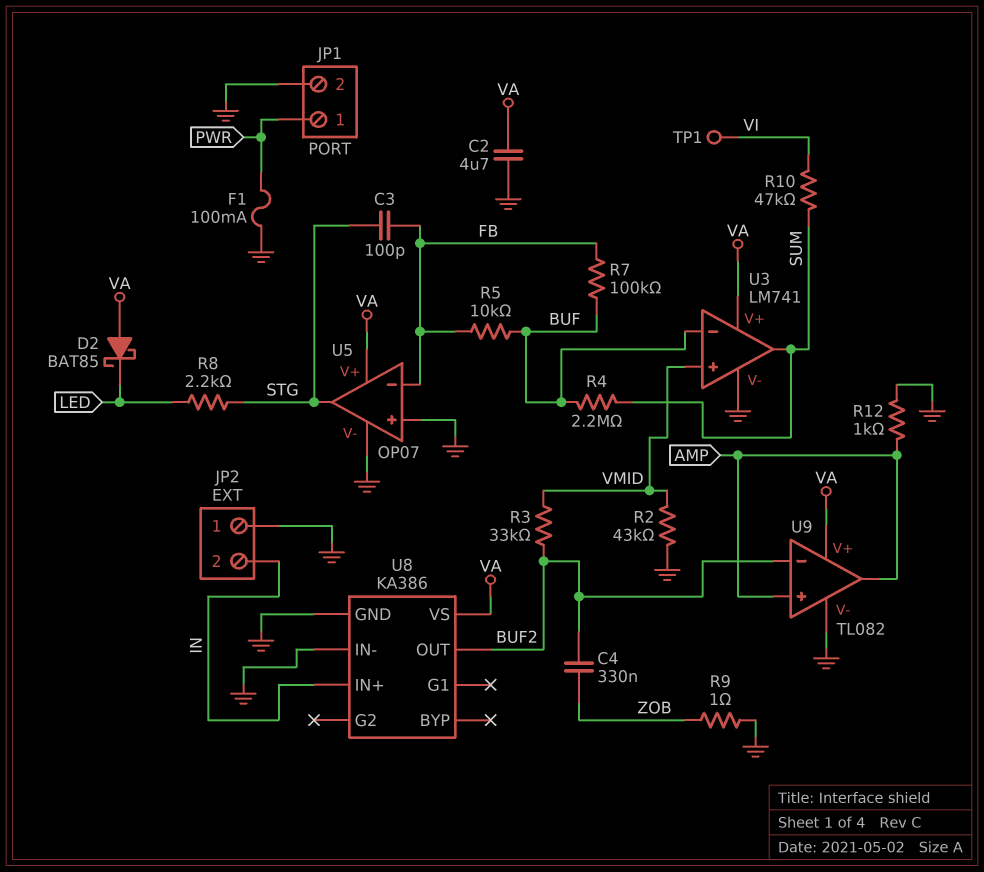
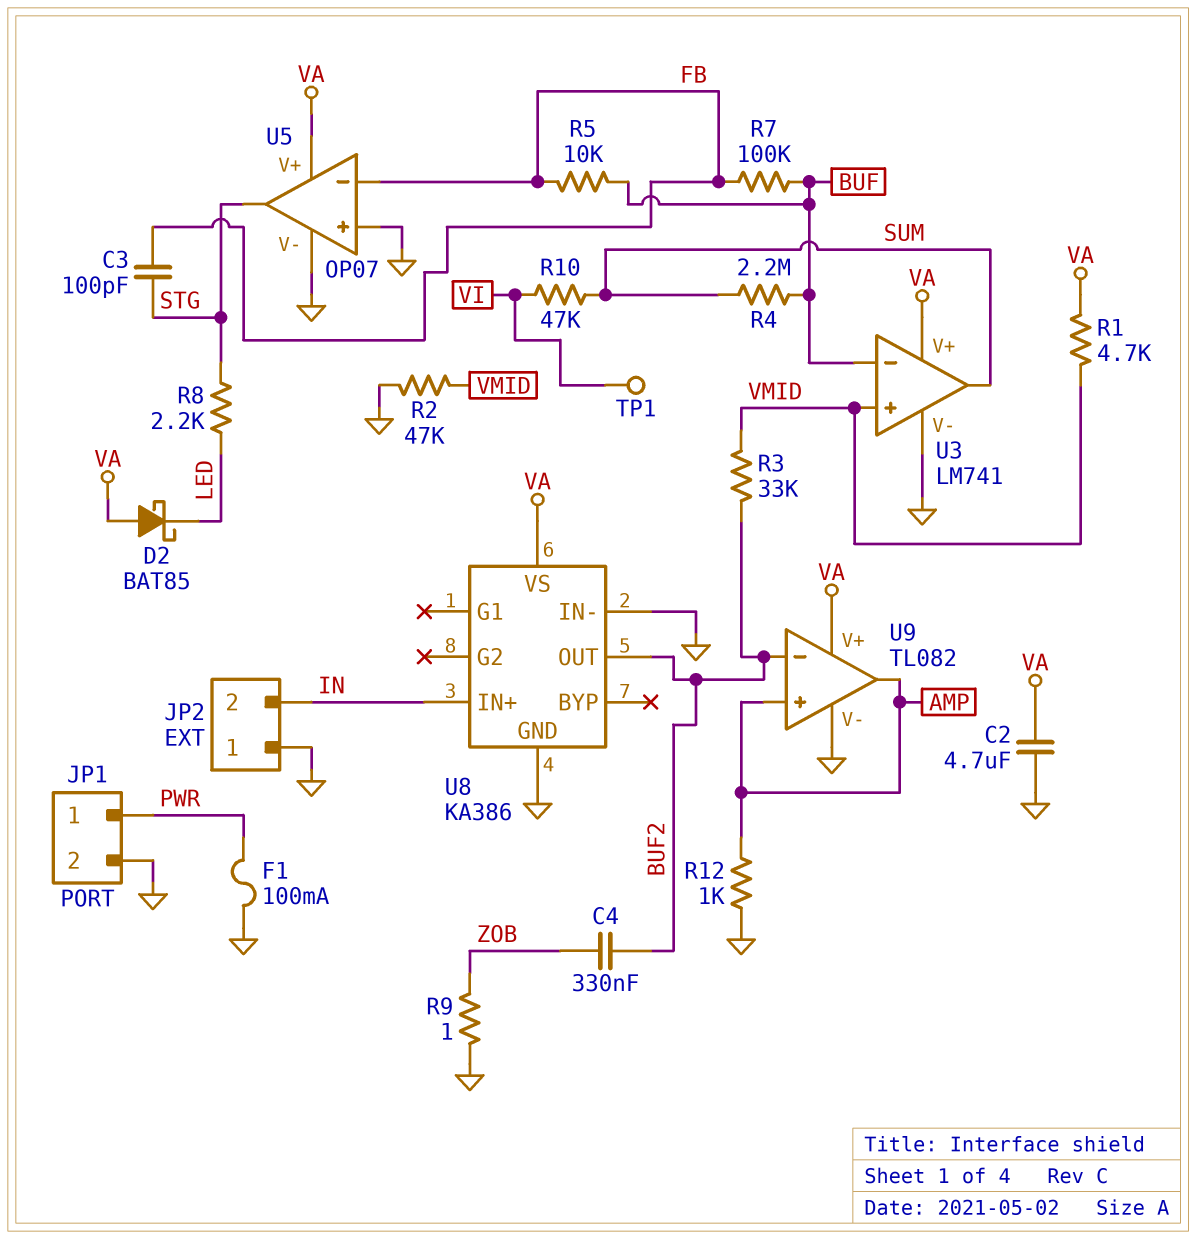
R1: none -> 4.7k (VA, VMID)
R2: 43k (GND, VMID) -> 47k (GND, VMID)

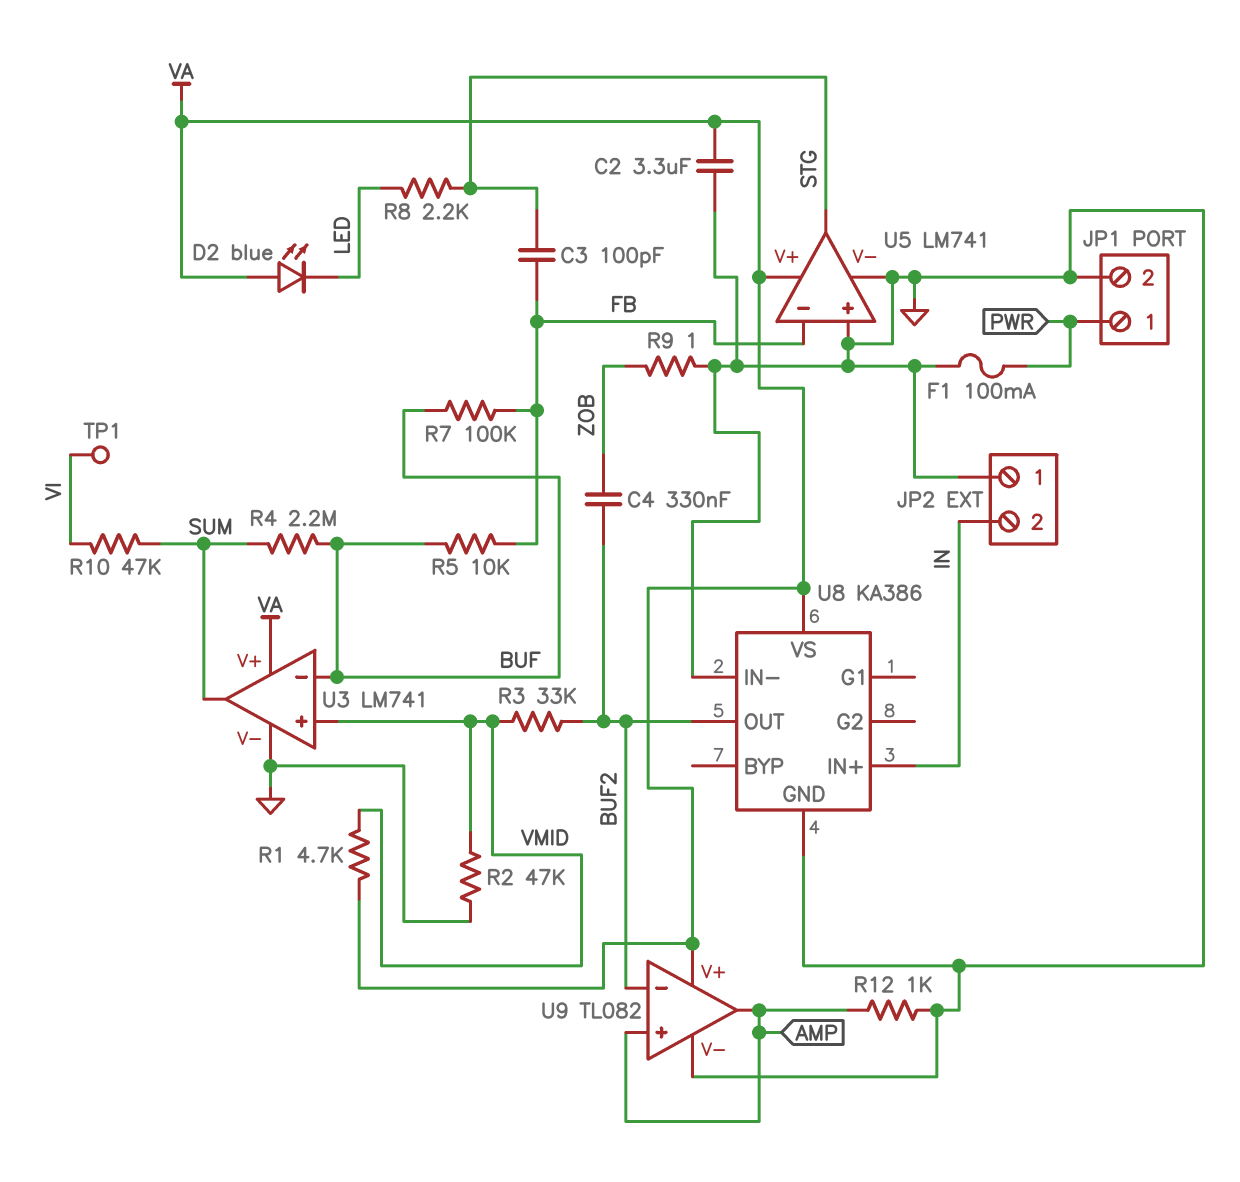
C2: 4.7uF (GND, VA) -> 3.3uF (GND, VA)
D2: schottky BAT85 (A VA, K LED) -> LED blue (A VA, K LED)
U5: OP07 -> LM741

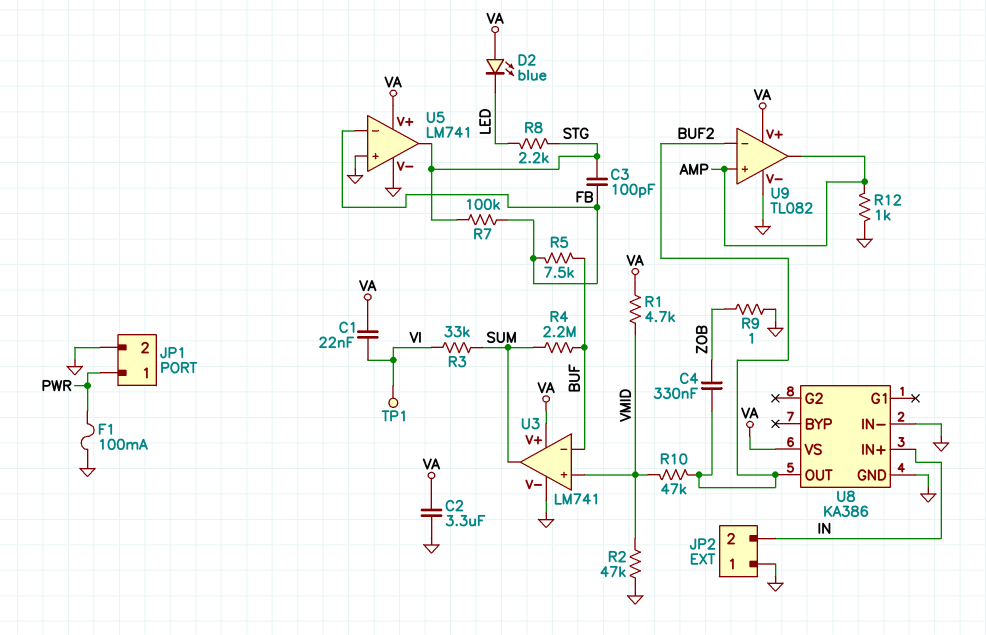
C1: none -> 22nF (VA, VI)
R3: 33k (BUF2, VMID) -> 33k (SUM, VI)
R5: 10k (BUF, FB) -> 7.5k (BUF, FB)
R7: 100k (BUF, FB) -> 100k (FB, STG)
R10: 47k (SUM, VI) -> 47k (BUF2, VMID)

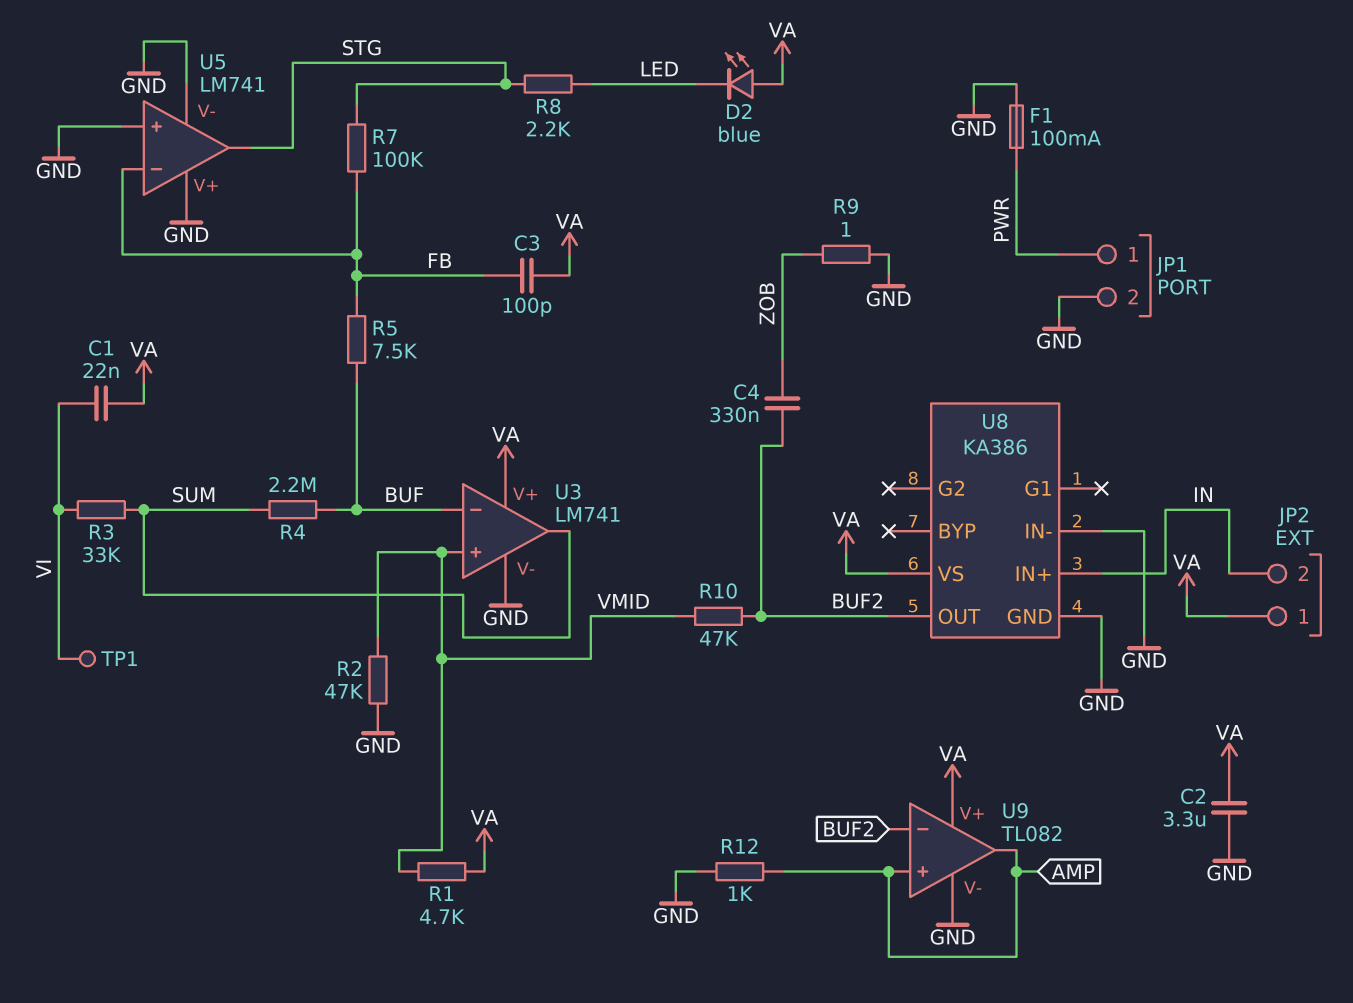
C3: 100pF (FB, STG) -> 100pF (FB, VA)
JP2 pin 1: GND -> VA
U5 pin V+: VA -> GND

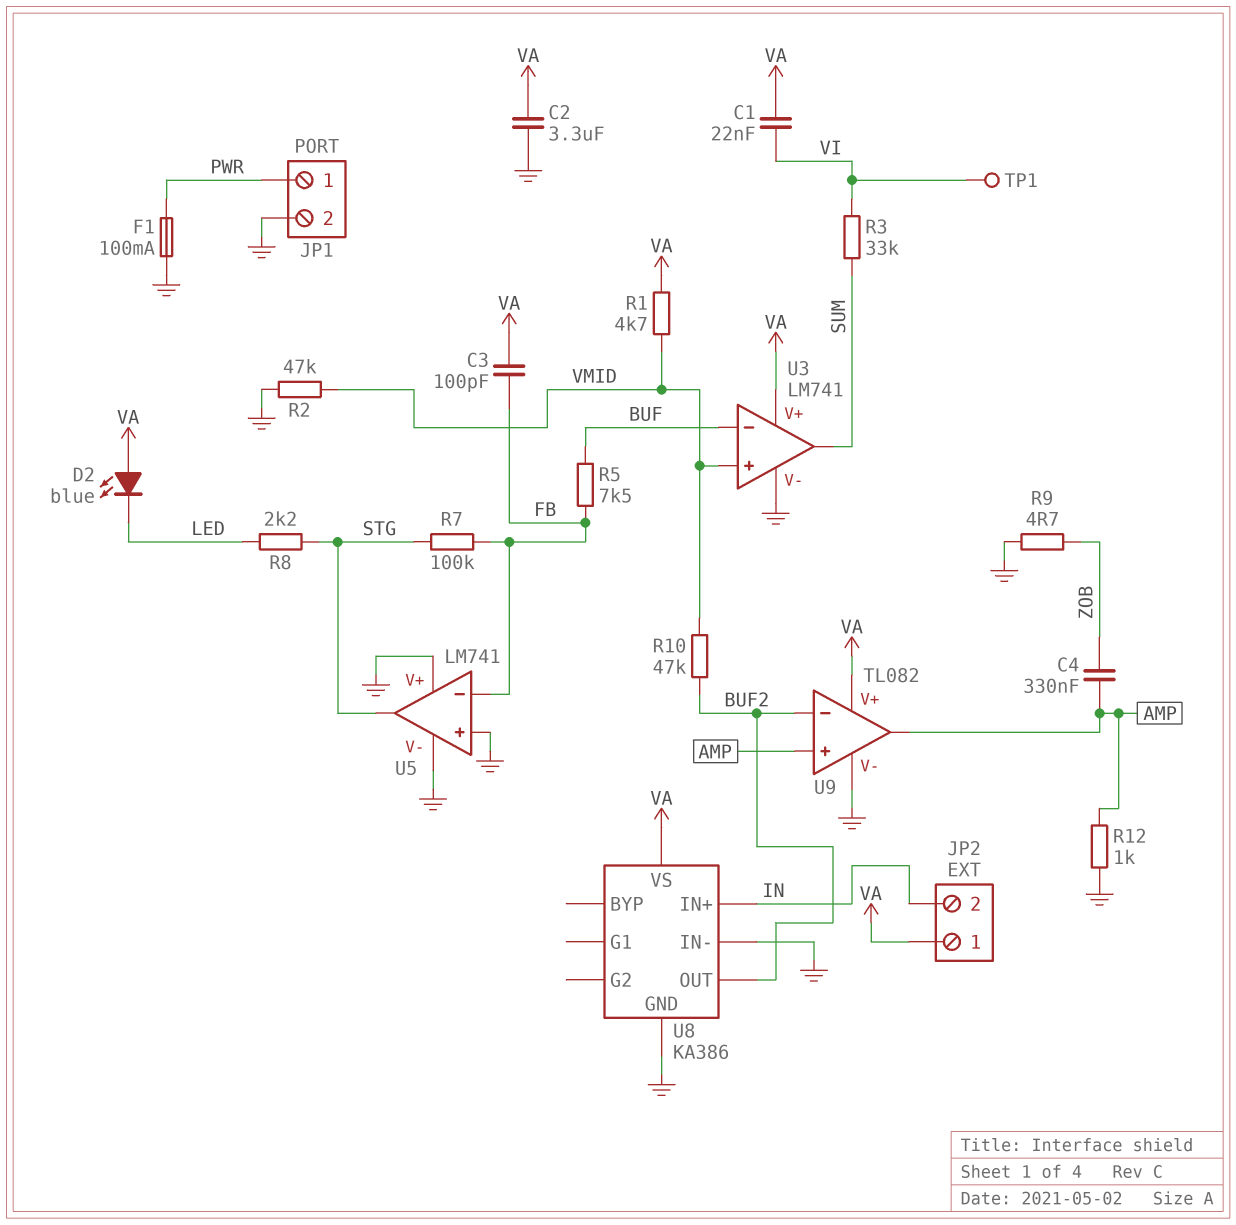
C4: 330nF (BUF2, ZOB) -> 330nF (AMP, ZOB)
R4: 2.2M (BUF, SUM) -> none
R9: 1 (GND, ZOB) -> 4.7 (GND, ZOB)

